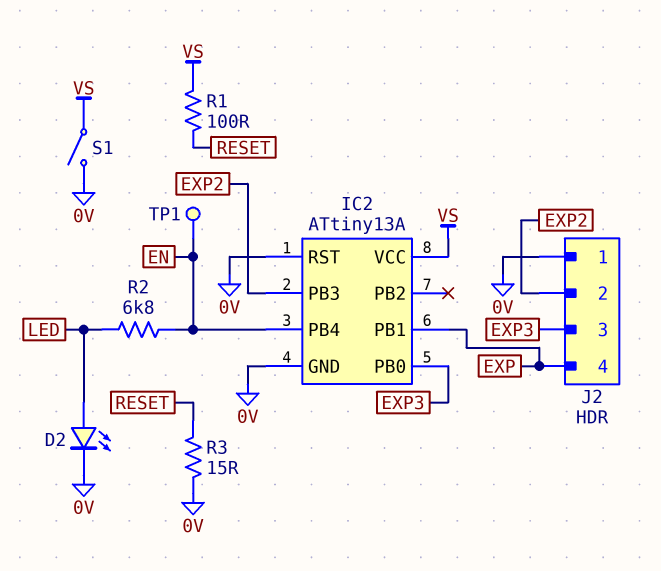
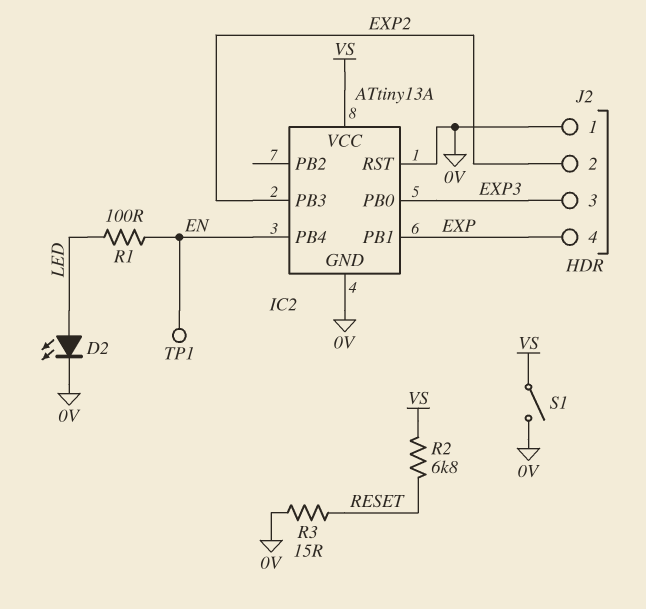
R1: 100 (RESET, VS) -> 100 (EN, LED)
R2: 6.8k (EN, LED) -> 6.8k (RESET, VS)

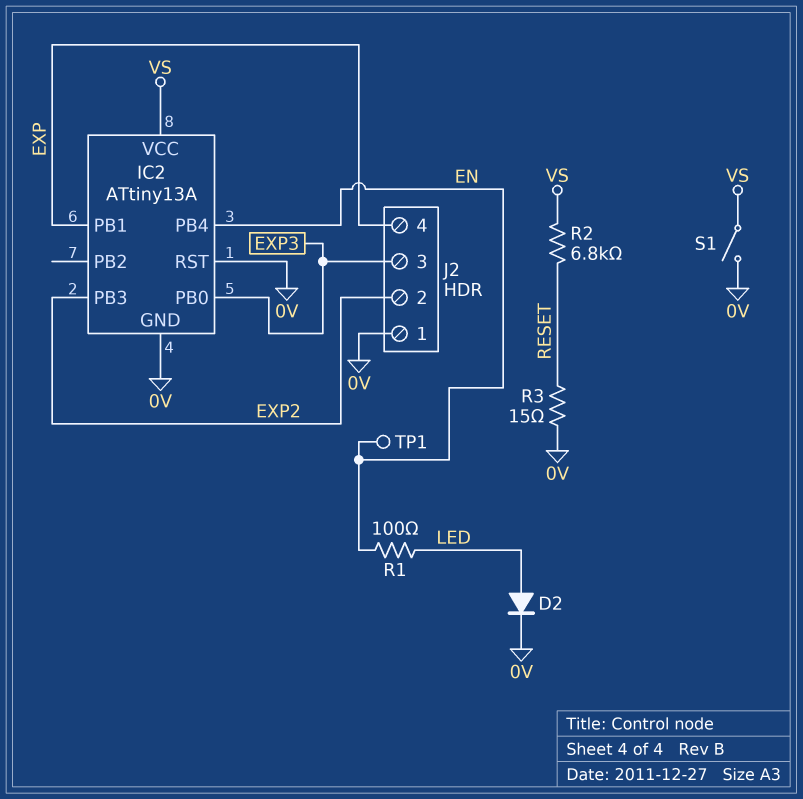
D2: LED (A LED, K 0V) -> diode (A LED, K 0V)

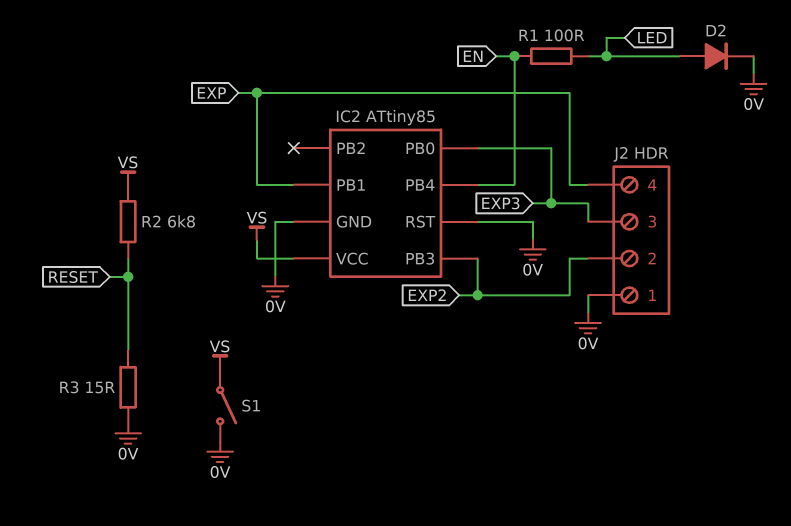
IC2: ATtiny13A -> ATtiny85
TP1: test point (EN) -> none

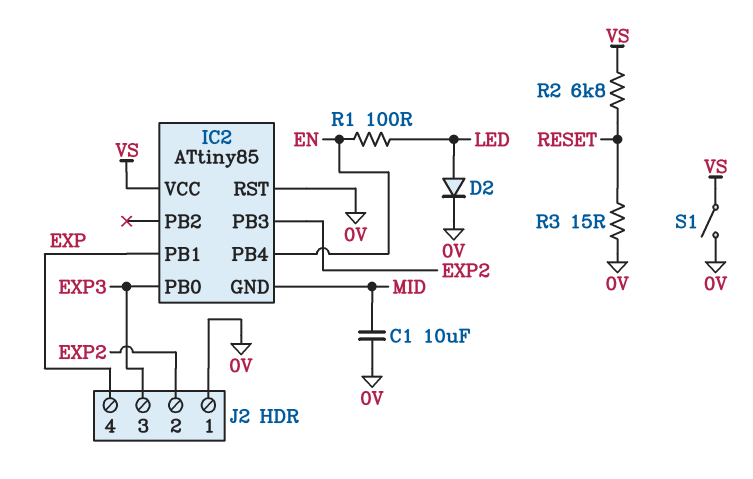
C1: none -> 10uF (0V, MID)
IC2 pin GND: 0V -> MID

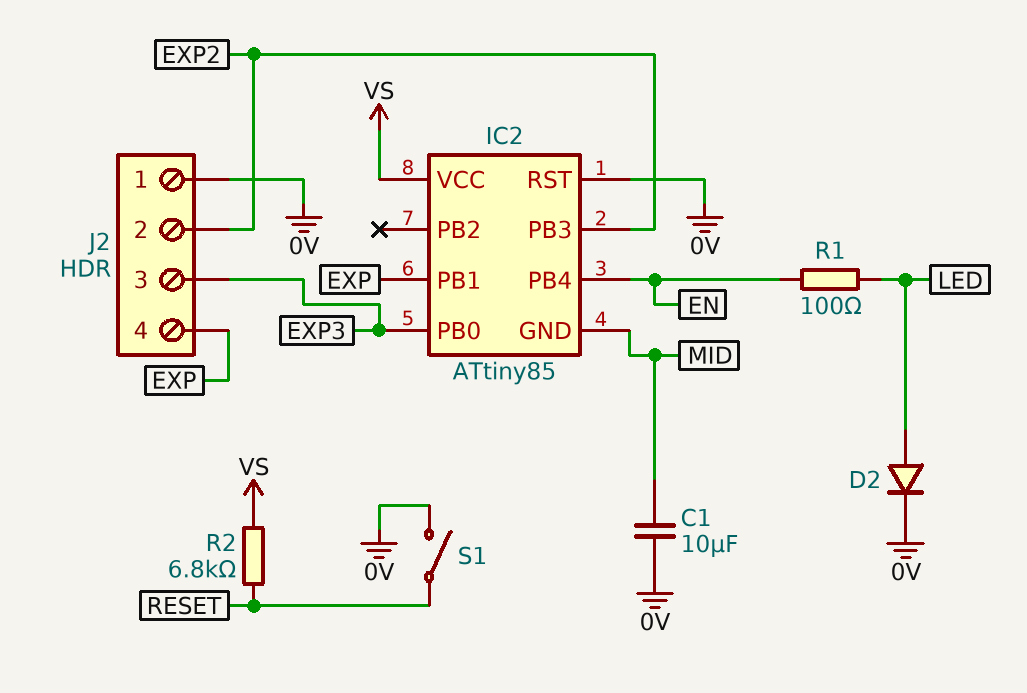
R3: 15 (0V, RESET) -> none
S1: switch (0V, VS) -> switch (0V, RESET)

